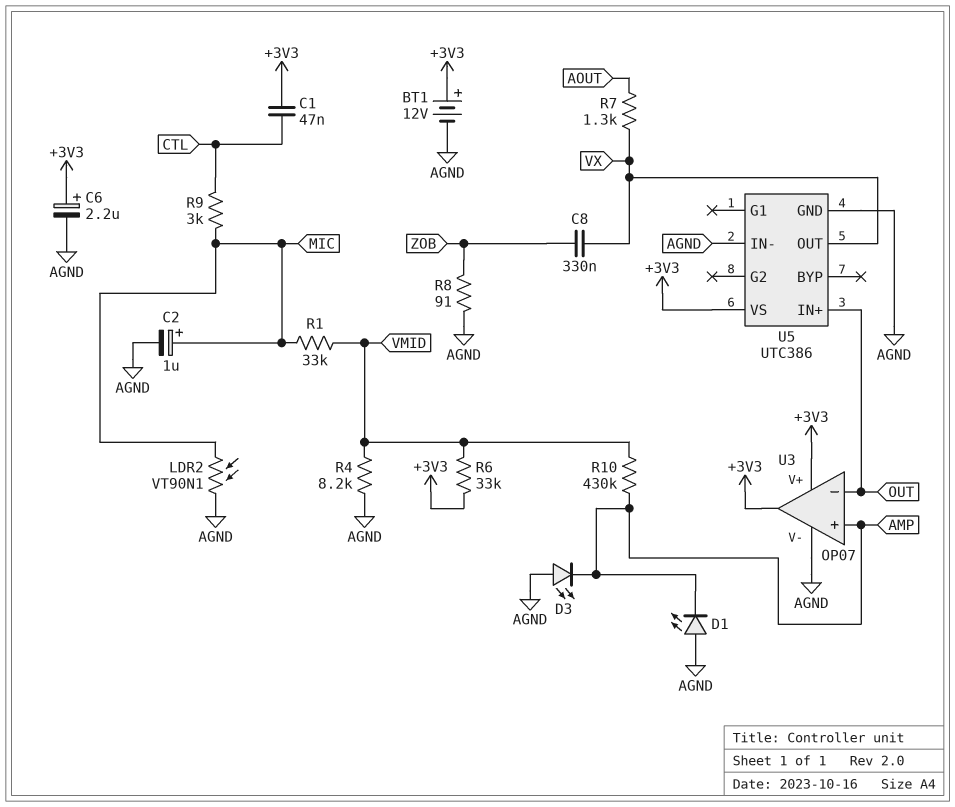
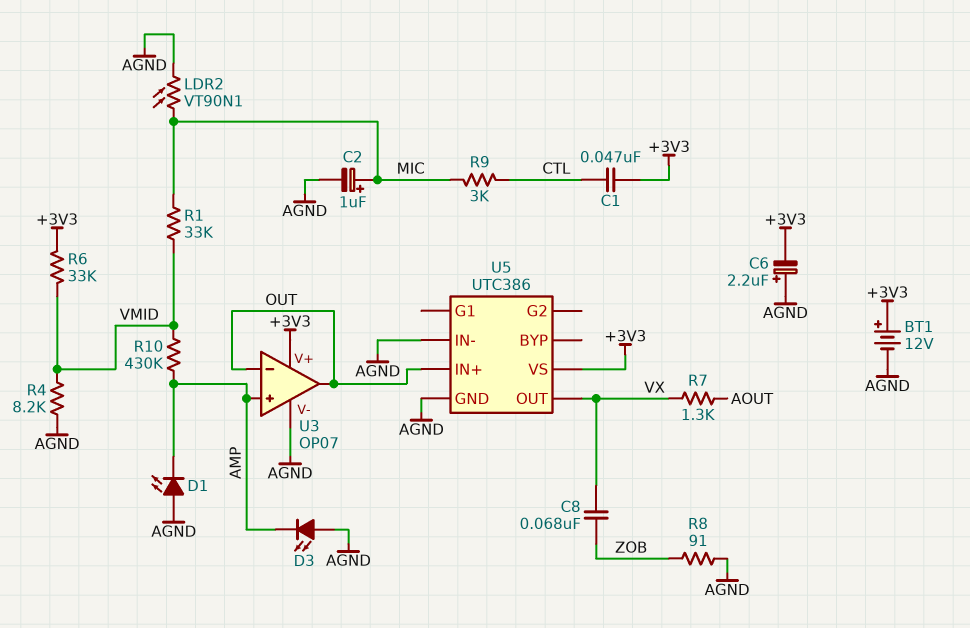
C6: 2.2uF (plus +3V3, minus AGND) -> 2.2uF (plus AGND, minus +3V3)
C8: 330nF (VX, ZOB) -> 68nF (VX, ZOB)
U3 pin out: +3V3 -> OUT

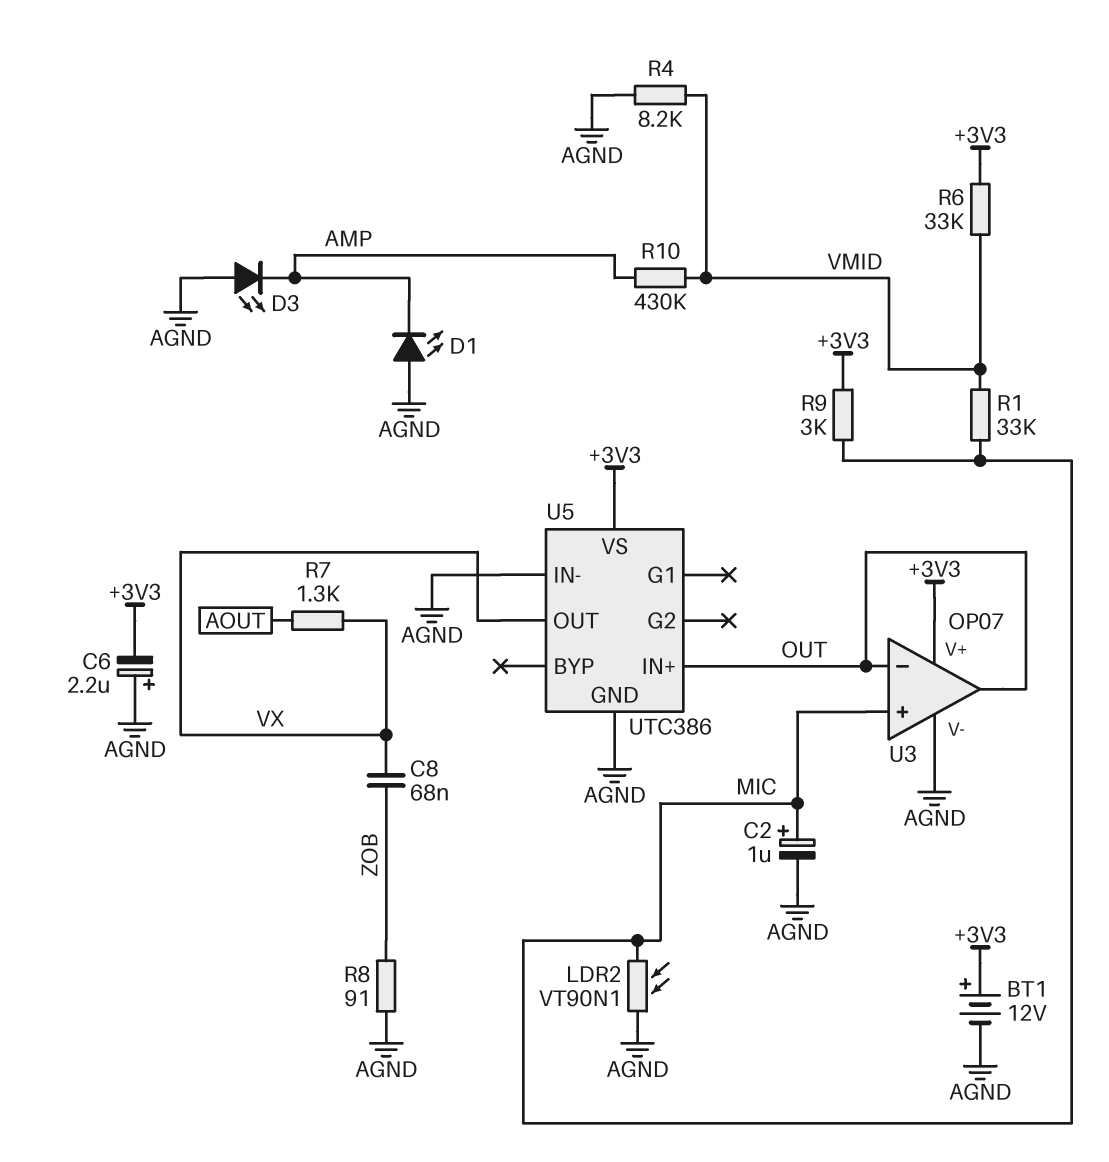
C1: 47nF (+3V3, CTL) -> none
R9: 3k (CTL, MIC) -> 3k (+3V3, MIC)
U3 pin in+: AMP -> MIC

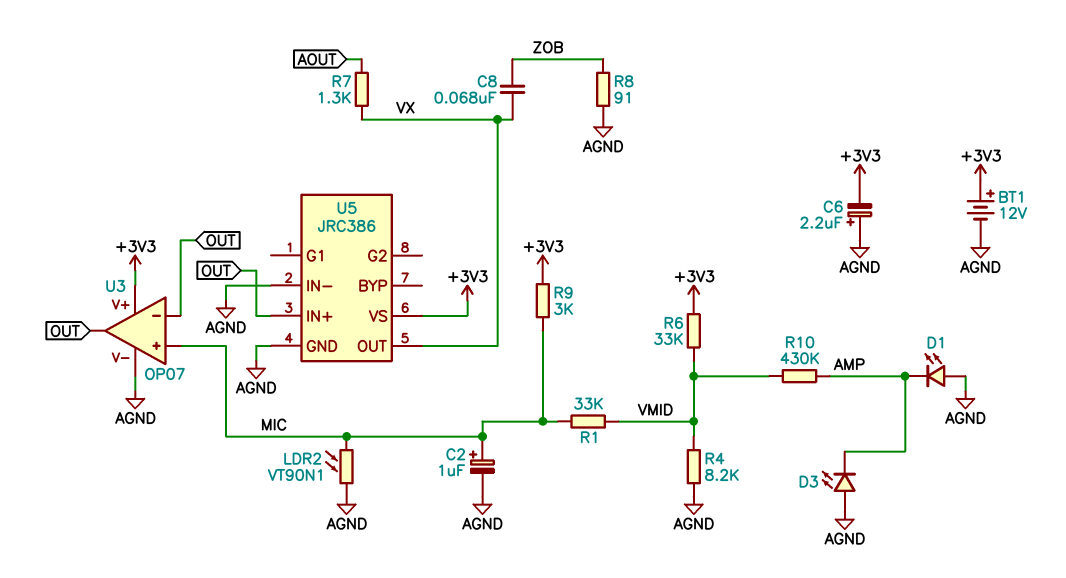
U5: UTC386 -> JRC386

